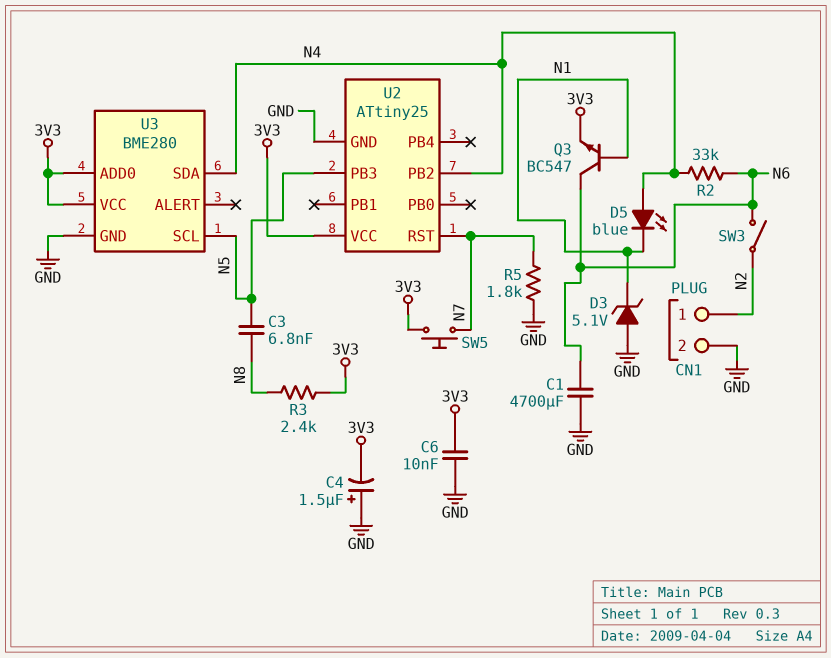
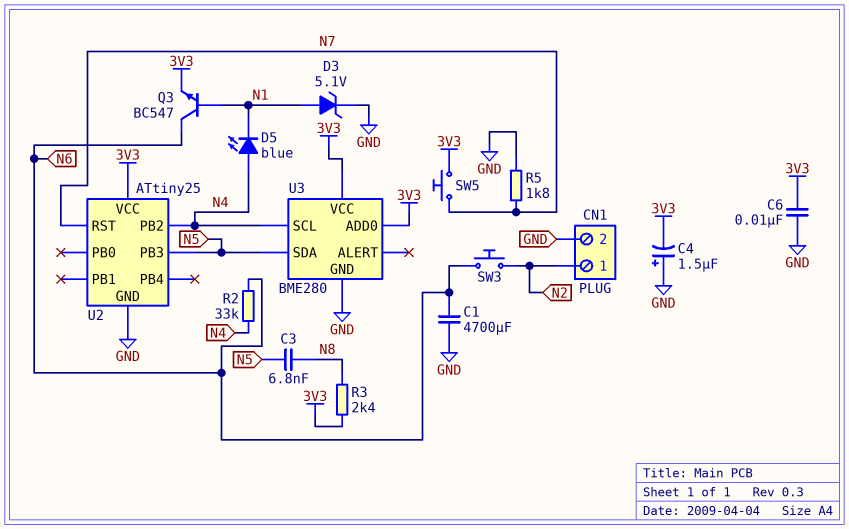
D3: zener 5.1V (A GND, K N1) -> zener 5.1V (A N1, K GND)
SW3: switch (N2, N6) -> button (N2, N6)
U3 pin SCL: N5 -> N4
U3 pin SDA: N4 -> N5

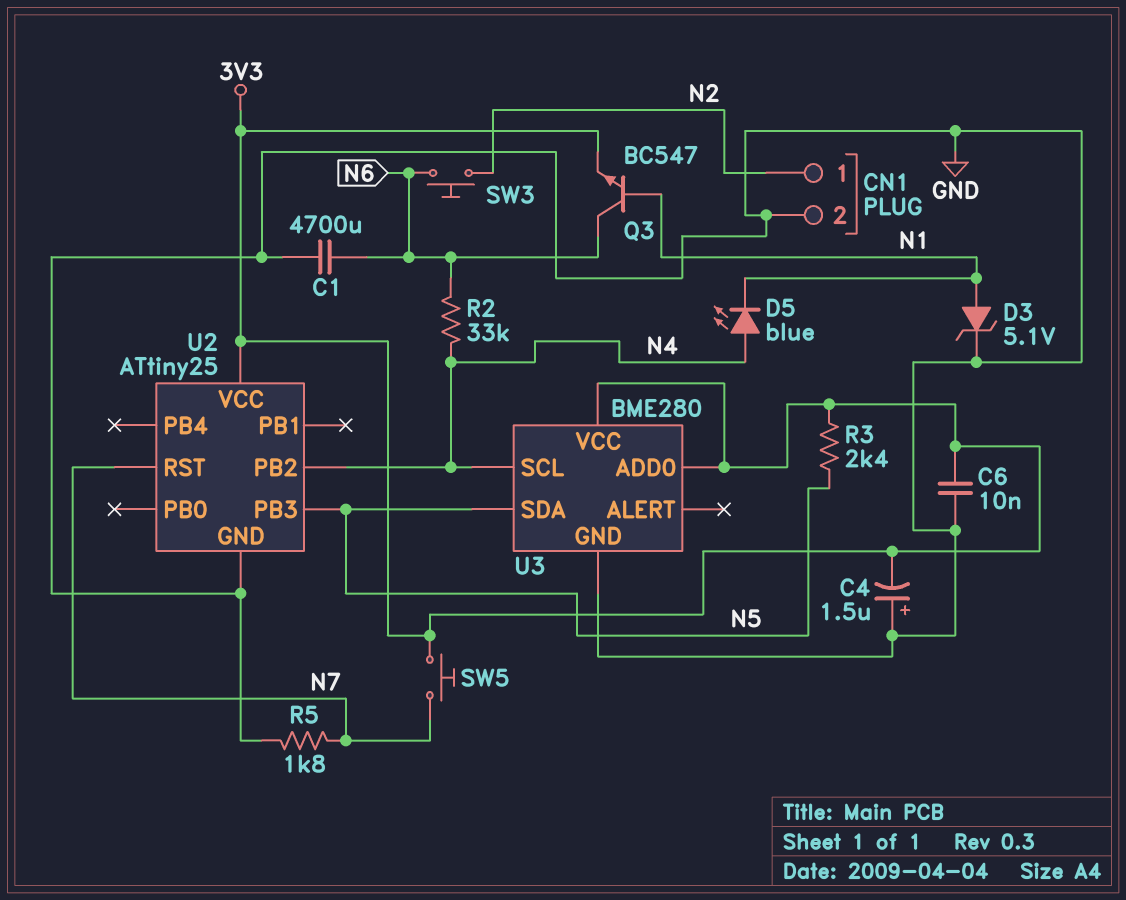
C3: 6.8nF (N5, N8) -> none
R3: 2.4k (3V3, N8) -> 2.4k (3V3, N5)

